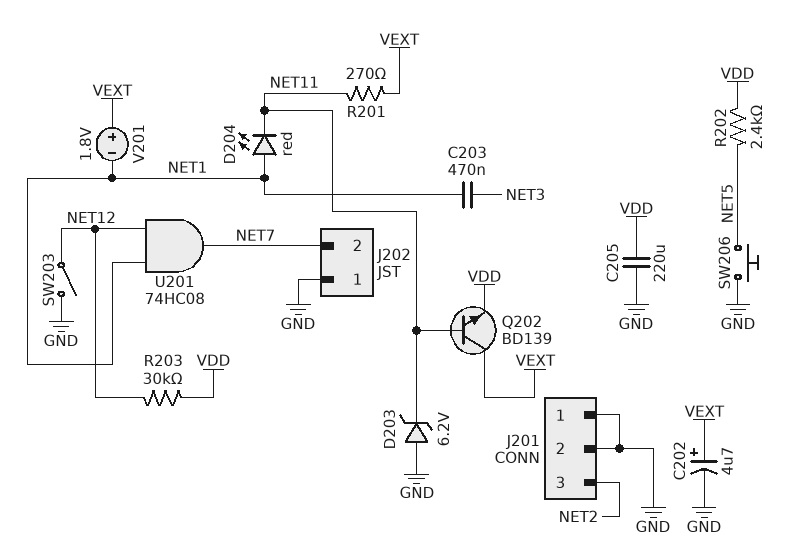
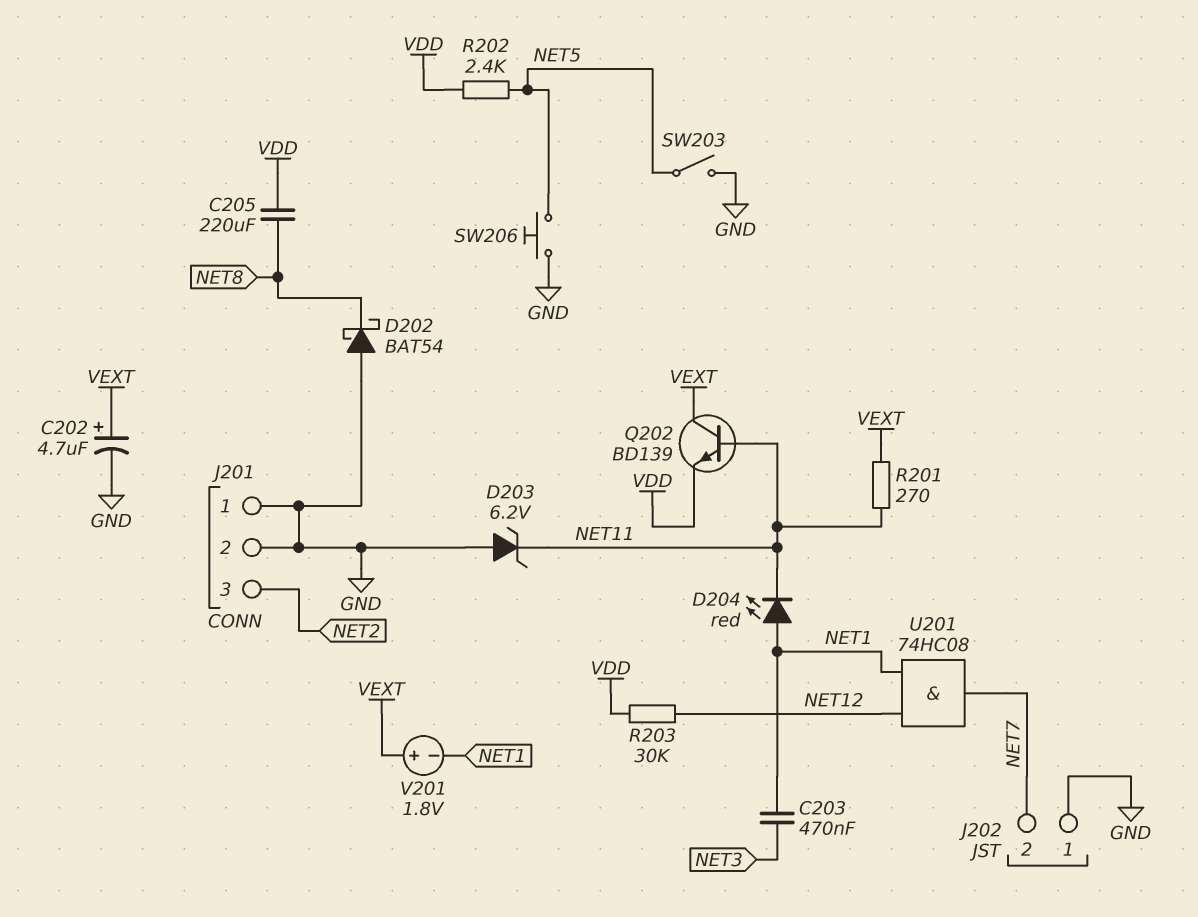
C205: 220uF (GND, VDD) -> 220uF (NET8, VDD)
D202: none -> schottky BAT54 (A GND, K NET8)
SW203: switch (GND, NET12) -> switch (GND, NET5)

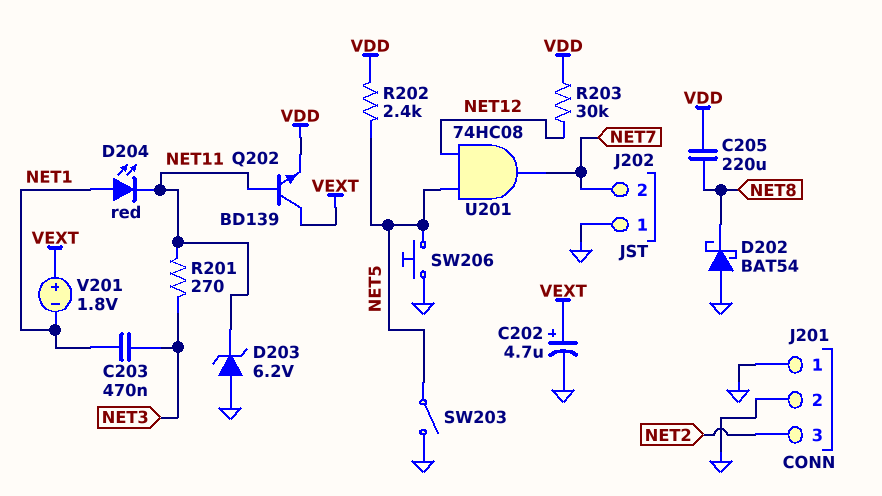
R201: 270 (NET11, VEXT) -> 270 (NET3, NET11)
U201: AND 74HC08 (in NET1, in NET12, out NET7) -> AND 74HC08 (in NET5, in NET12, out NET7)

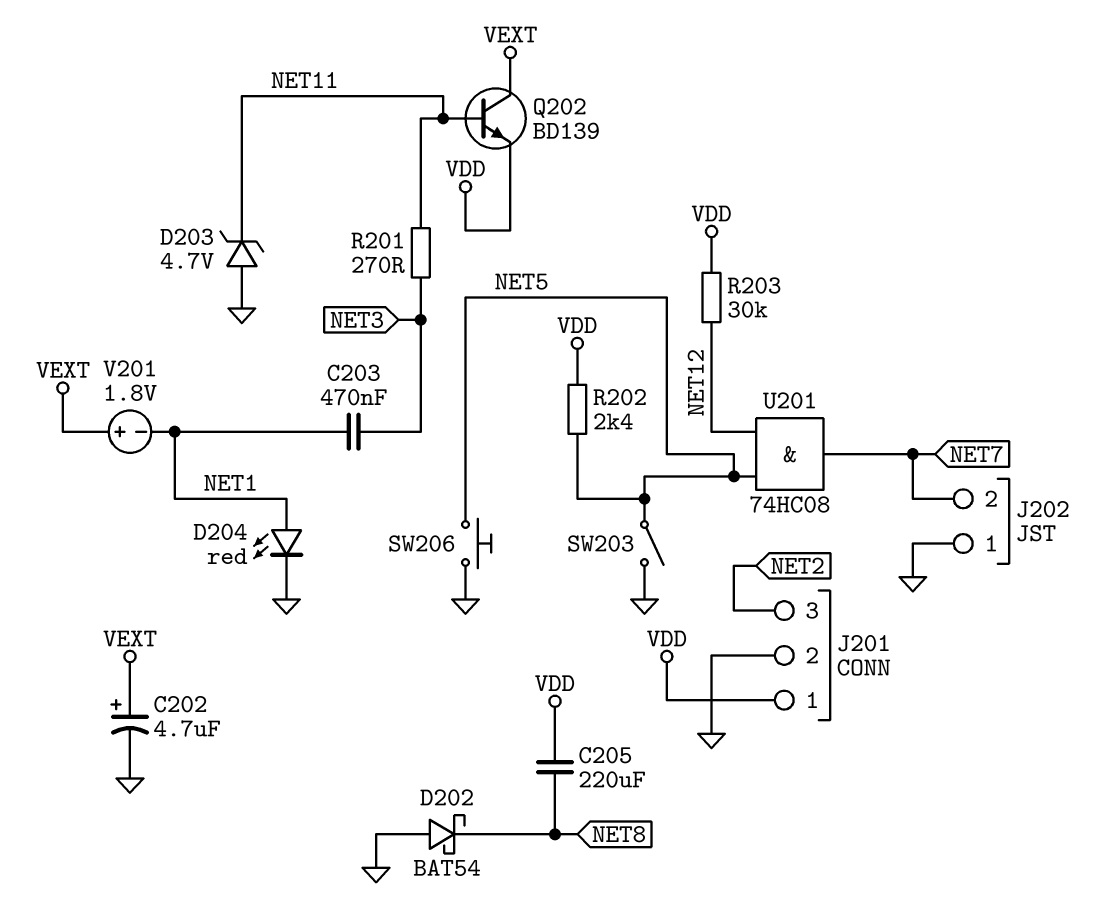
D203: zener 6.2V (A GND, K NET11) -> zener 4.7V (A GND, K NET11)
D204: LED red (A NET1, K NET11) -> LED red (A NET1, K GND)
J201 pin 1: GND -> VDD

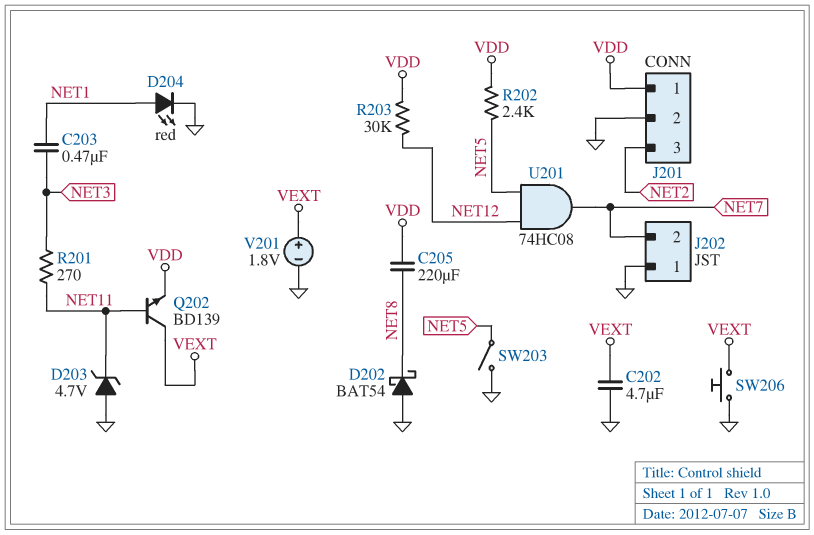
C202: 4.7uF (plus VEXT, minus GND) -> 4.7uF (GND, VEXT)
SW206: button (GND, NET5) -> button (GND, VEXT)
V201: 1.8V (plus VEXT, minus NET1) -> 1.8V (plus VEXT, minus GND)

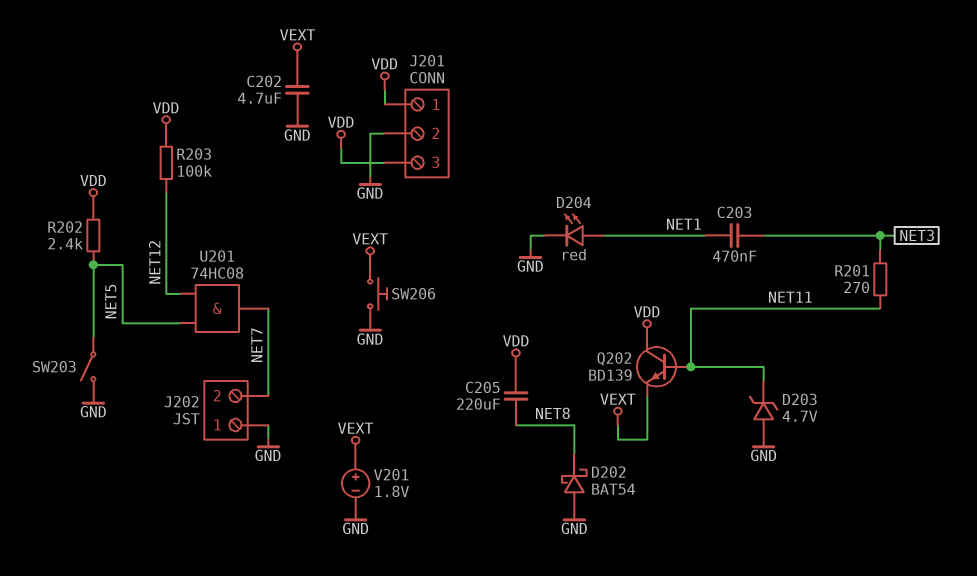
J201 pin 3: NET2 -> VDD
Q202: NPN BD139 (B NET11, C VEXT, E VDD) -> NPN BD139 (B NET11, C VDD, E VEXT)
R203: 30k (NET12, VDD) -> 100k (NET12, VDD)

